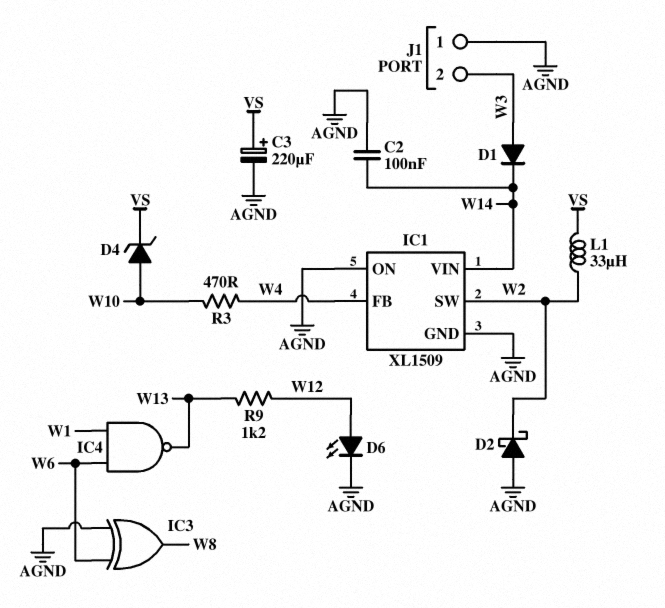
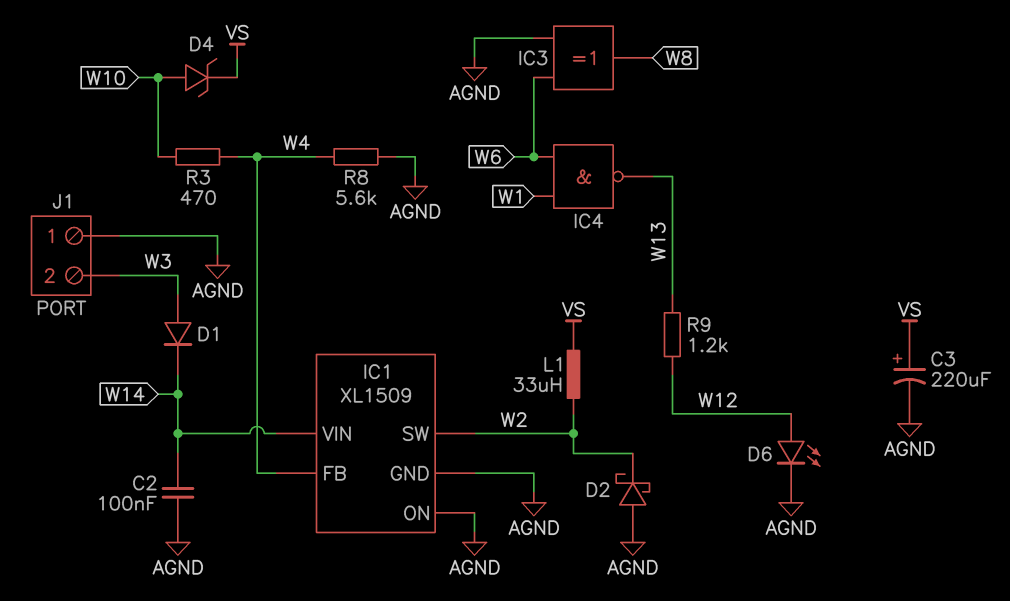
R8: none -> 5.6k (AGND, W4)

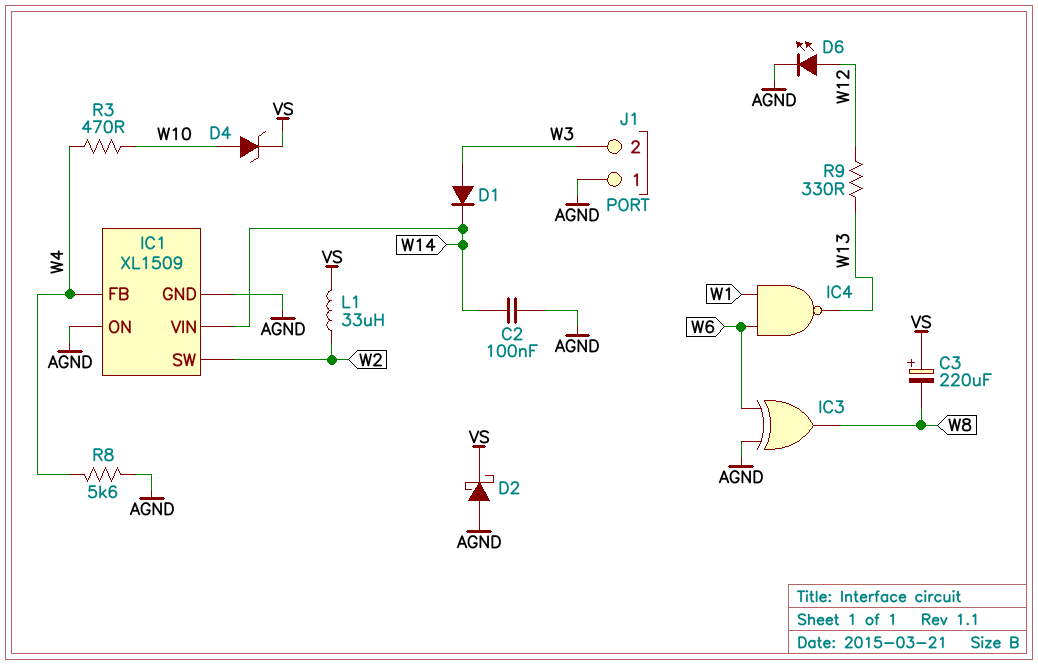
C3: 220uF (plus VS, minus AGND) -> 220uF (plus VS, minus W8)
D2: schottky (A AGND, K W2) -> schottky (A AGND, K VS)
R9: 1.2k (W12, W13) -> 330 (W12, W13)

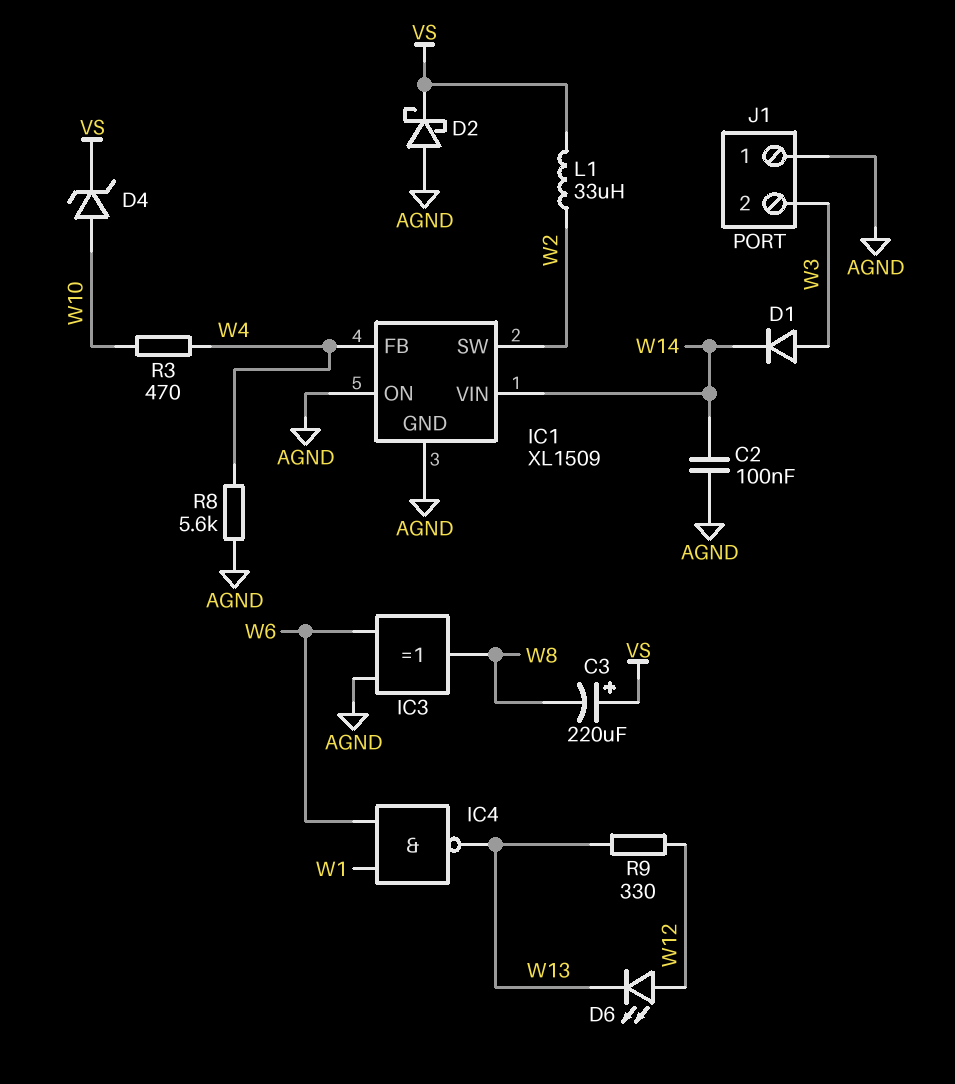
D6: LED (A W12, K AGND) -> LED (A W12, K W13)

